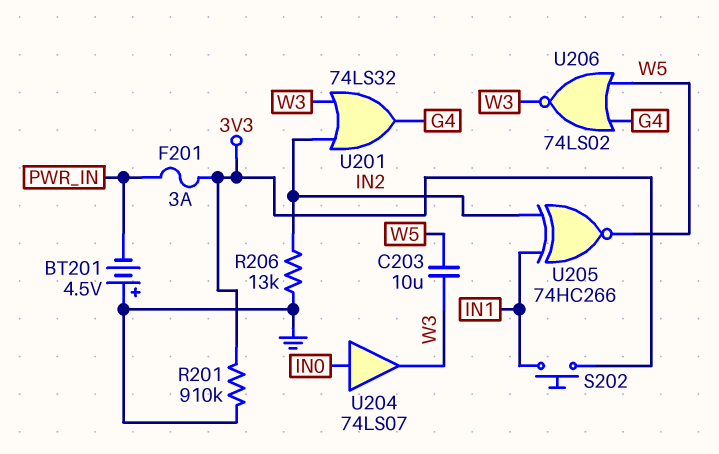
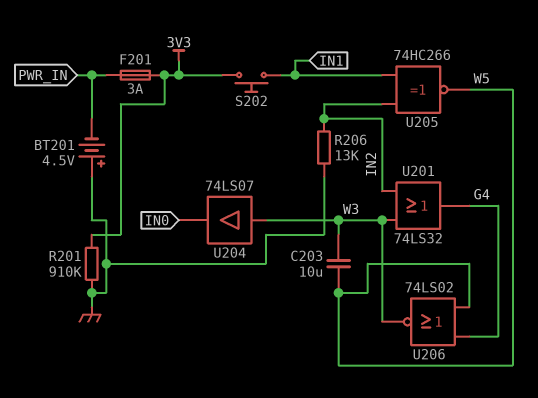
U204: buffer 74LS07 (in IN0, out W3) -> buffer 74LS07 (in W3, out IN0)

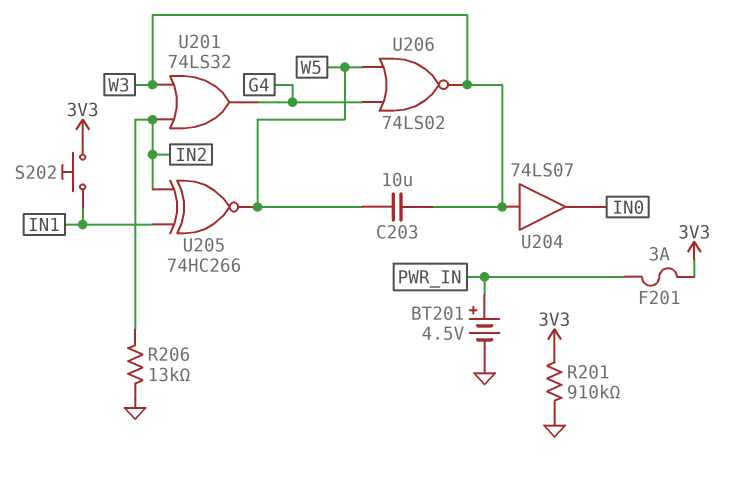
BT201: 4.5V (plus GND, minus PWR_IN) -> 4.5V (plus PWR_IN, minus GND)

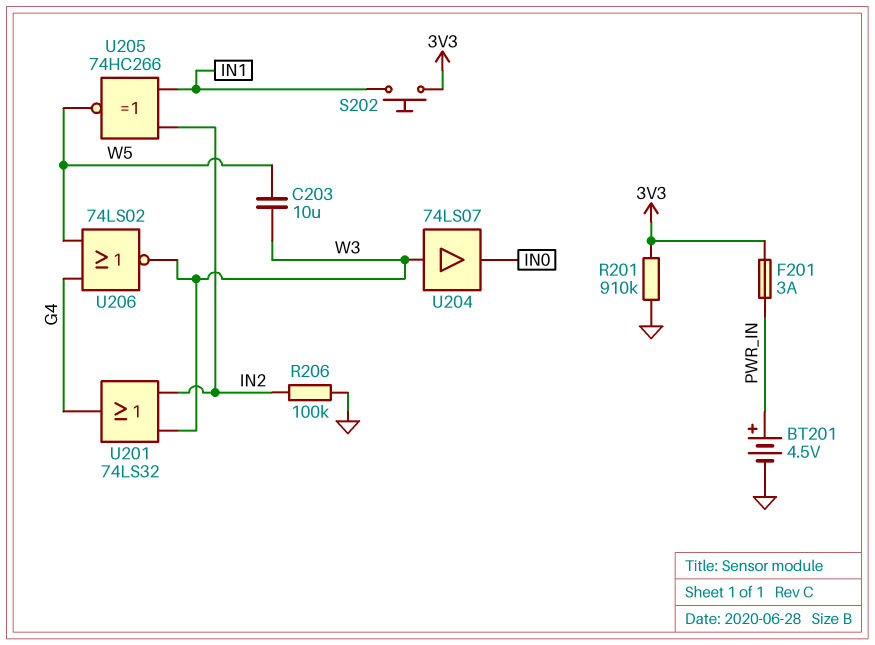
R206: 13k (GND, IN2) -> 100k (GND, IN2)

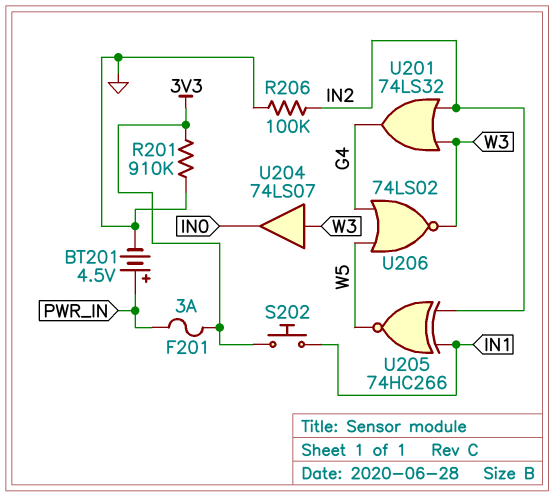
C203: 10uF (W3, W5) -> none

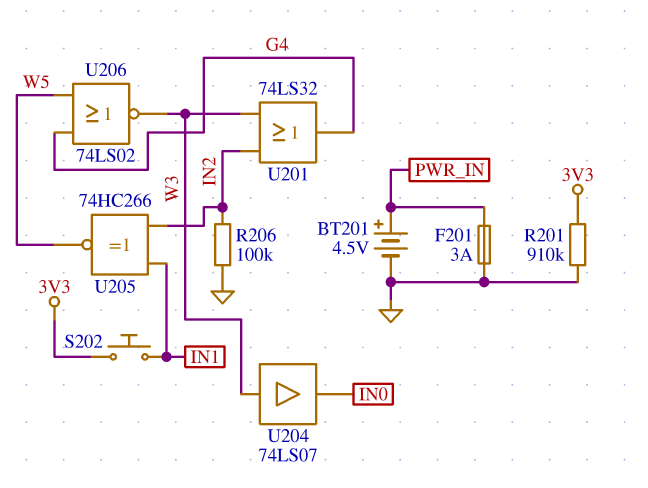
F201: 3A (3V3, PWR_IN) -> 3A (GND, PWR_IN)

